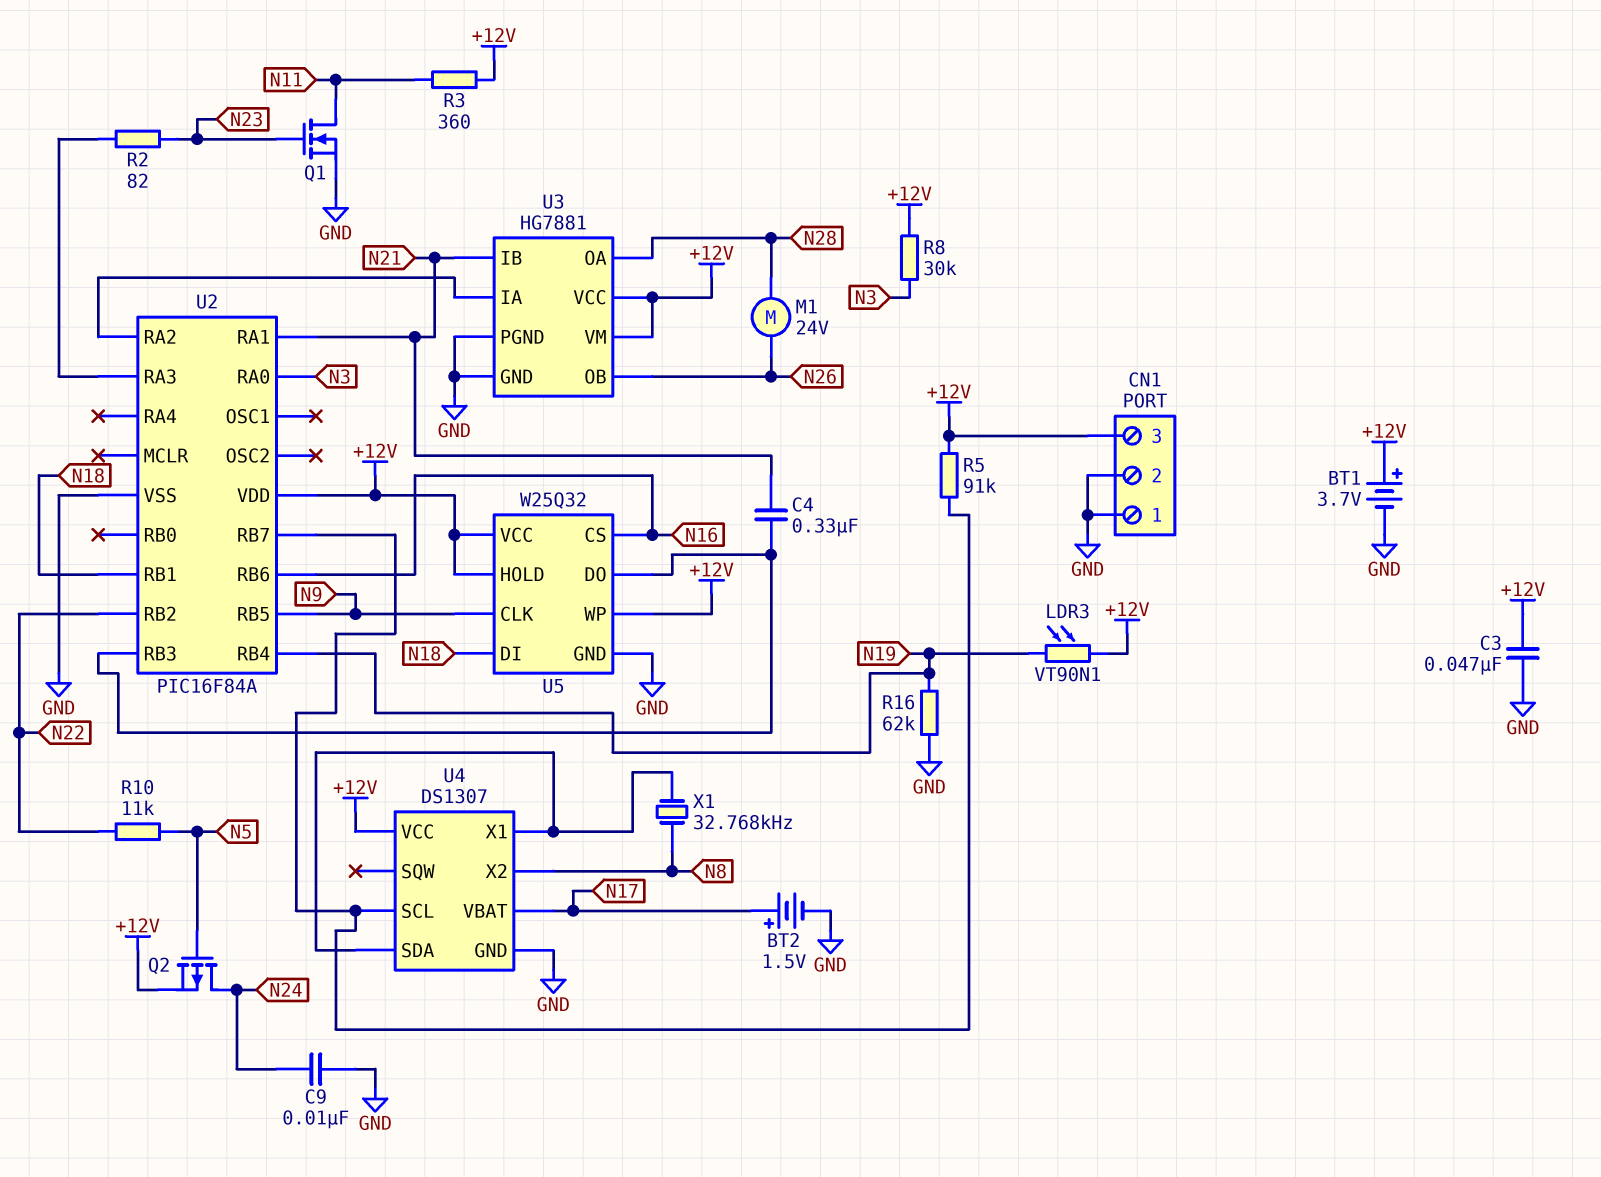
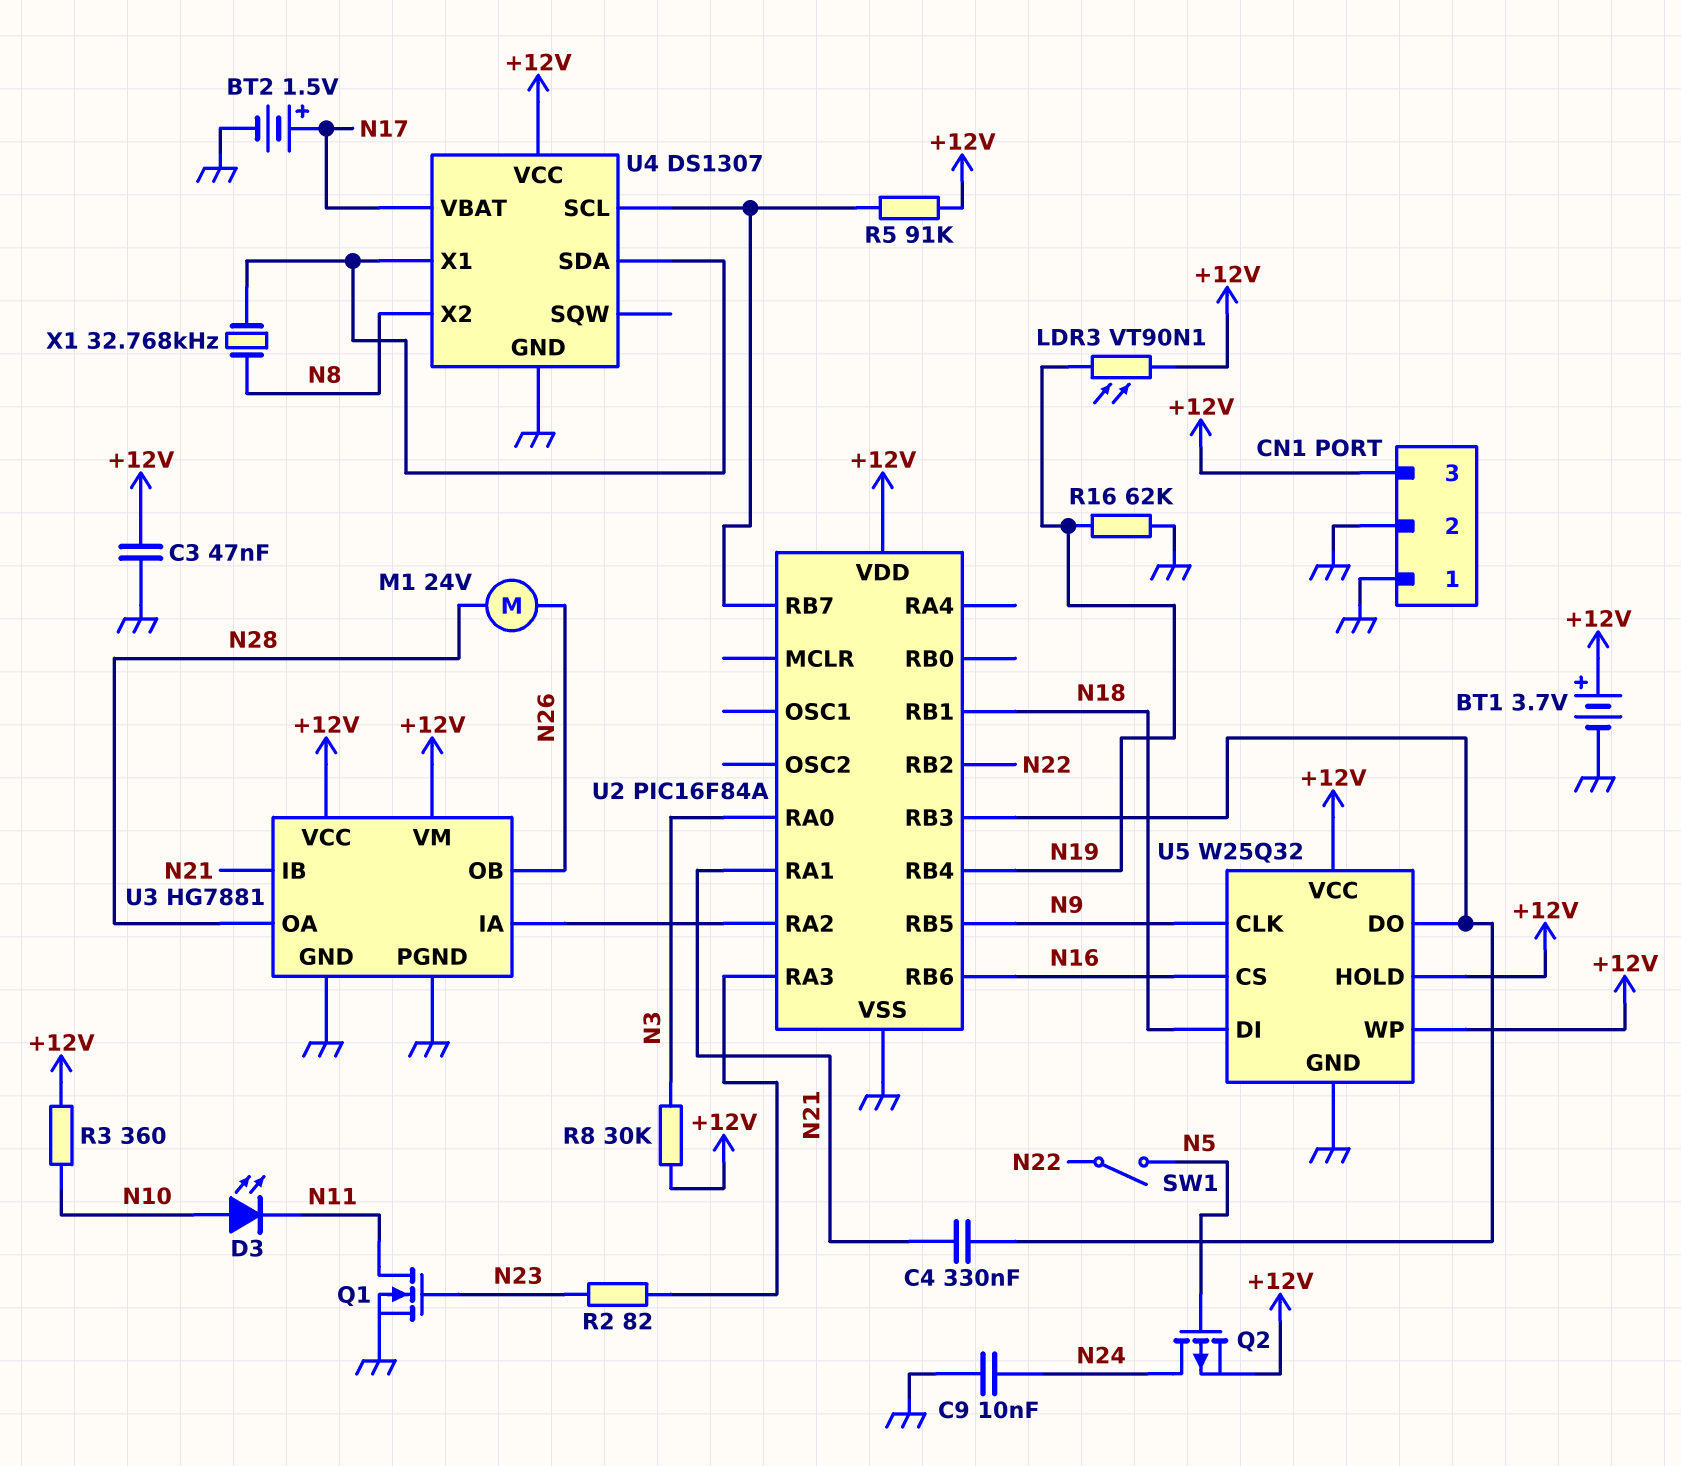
D3: none -> LED (A N10, K N11)
R3: 360 (+12V, N11) -> 360 (+12V, N10)
R10: 11k (N5, N22) -> none
SW1: none -> switch (N5, N22)

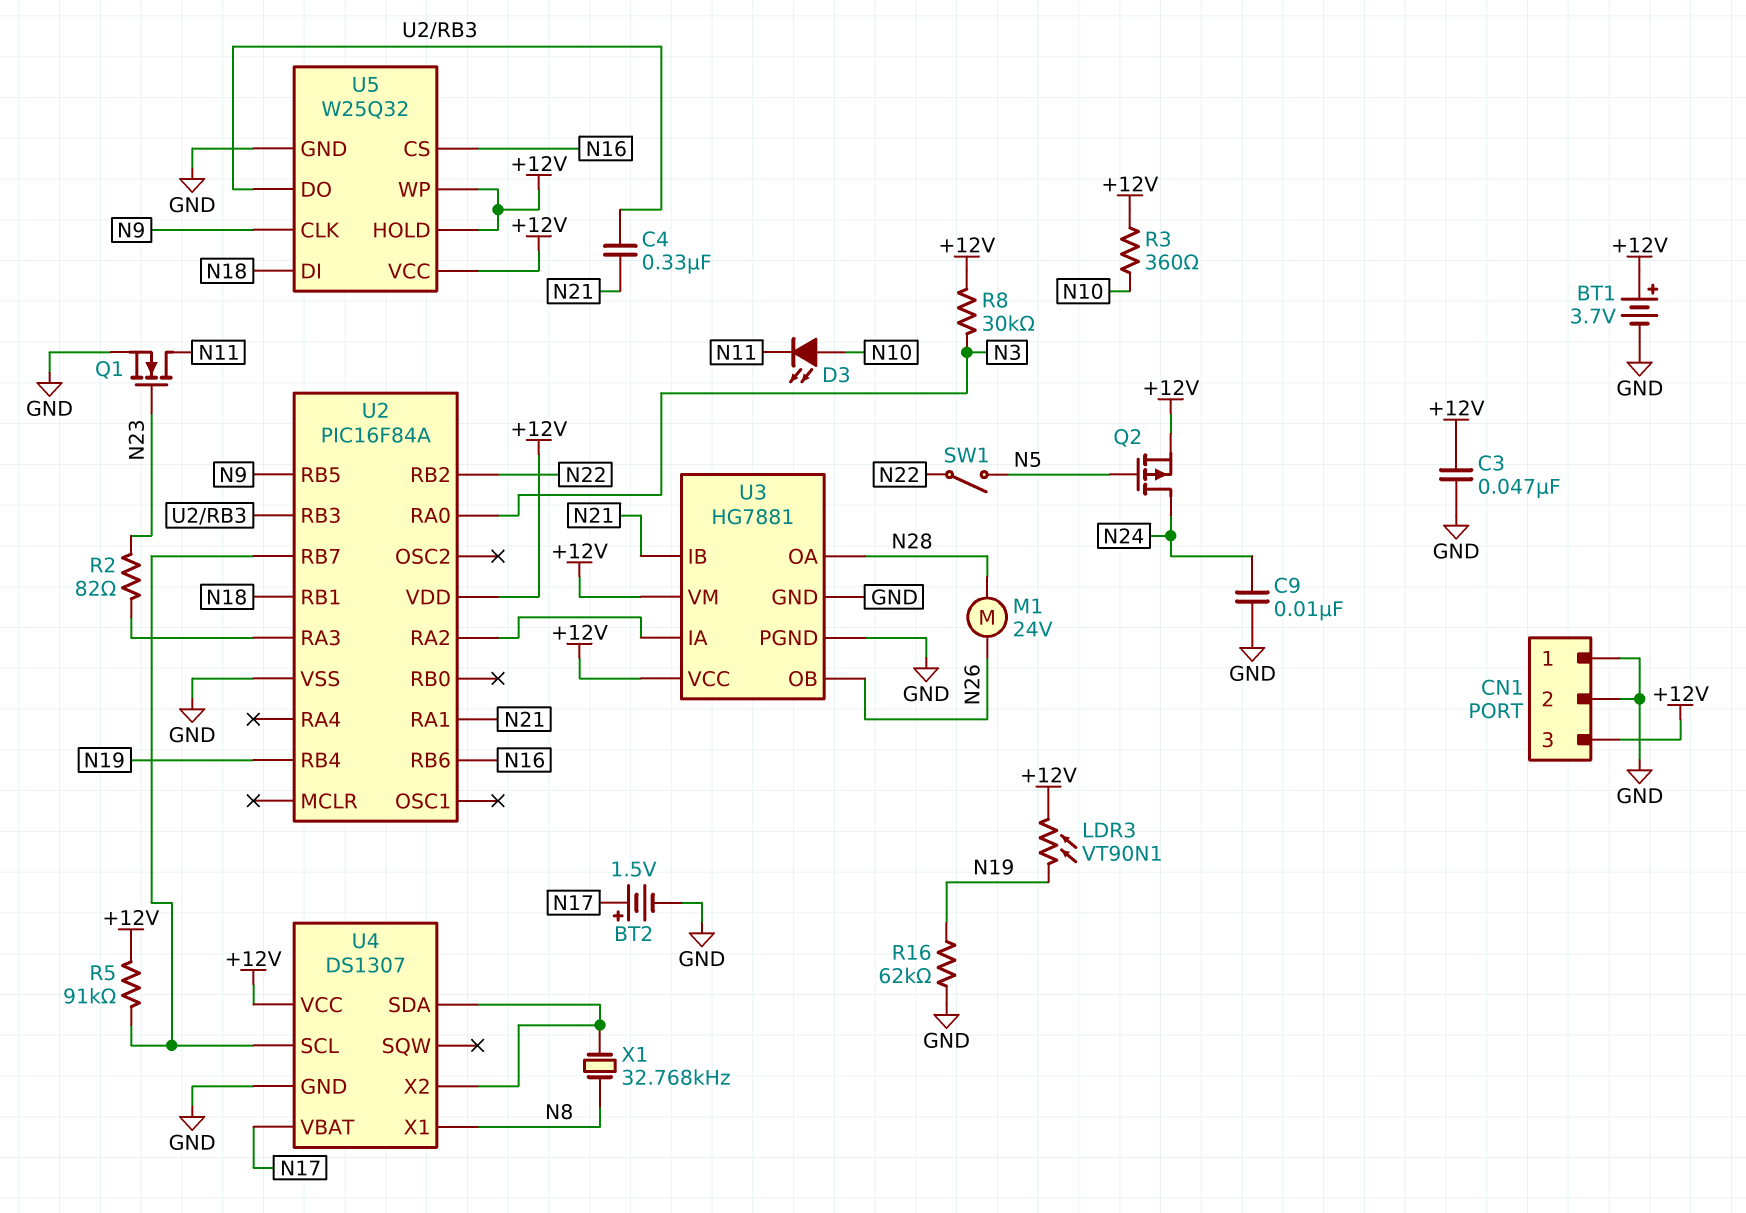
U4 pin X1: U4/SDA -> N8
U4 pin X2: N8 -> U4/SDA

